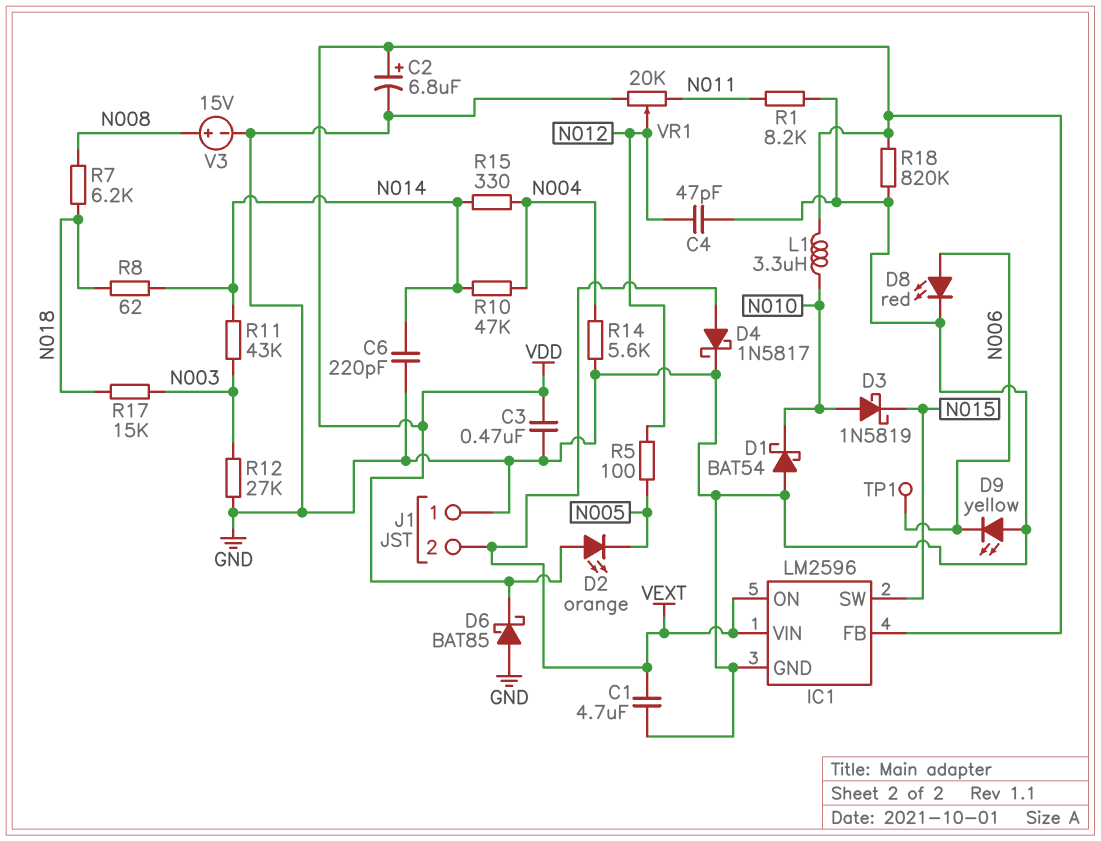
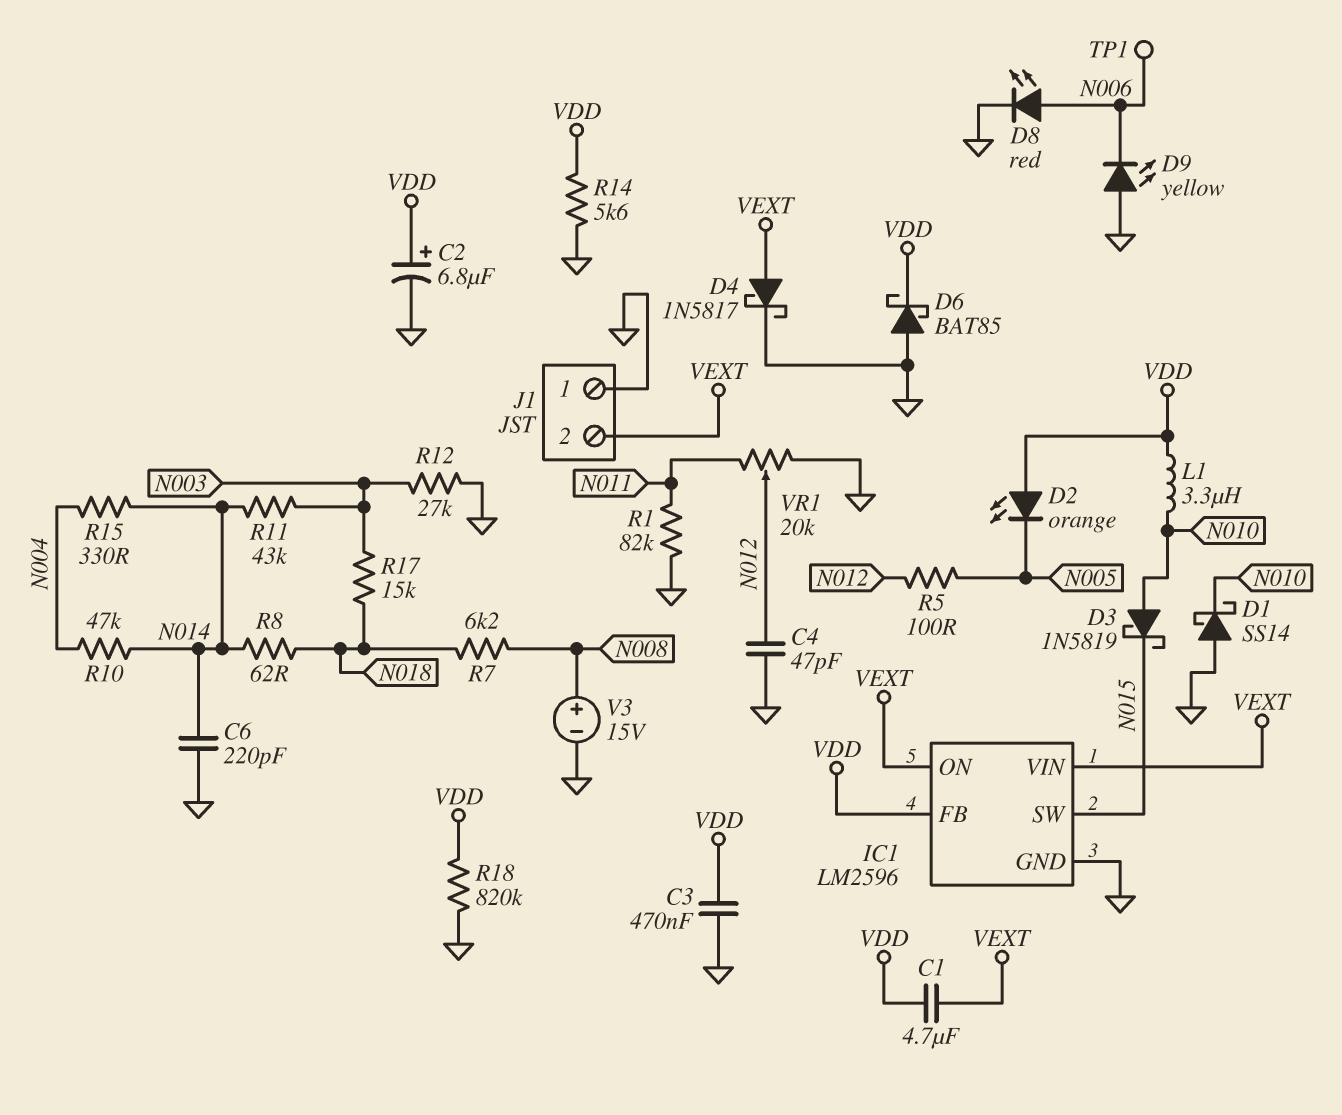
C1: 4.7uF (GND, VEXT) -> 4.7uF (VDD, VEXT)
D1: schottky BAT54 (A GND, K N010) -> schottky SS14 (A GND, K N010)
R1: 8.2k (GND, N011) -> 82k (GND, N011)
R14: 5.6k (GND, N004) -> 5.6k (GND, VDD)

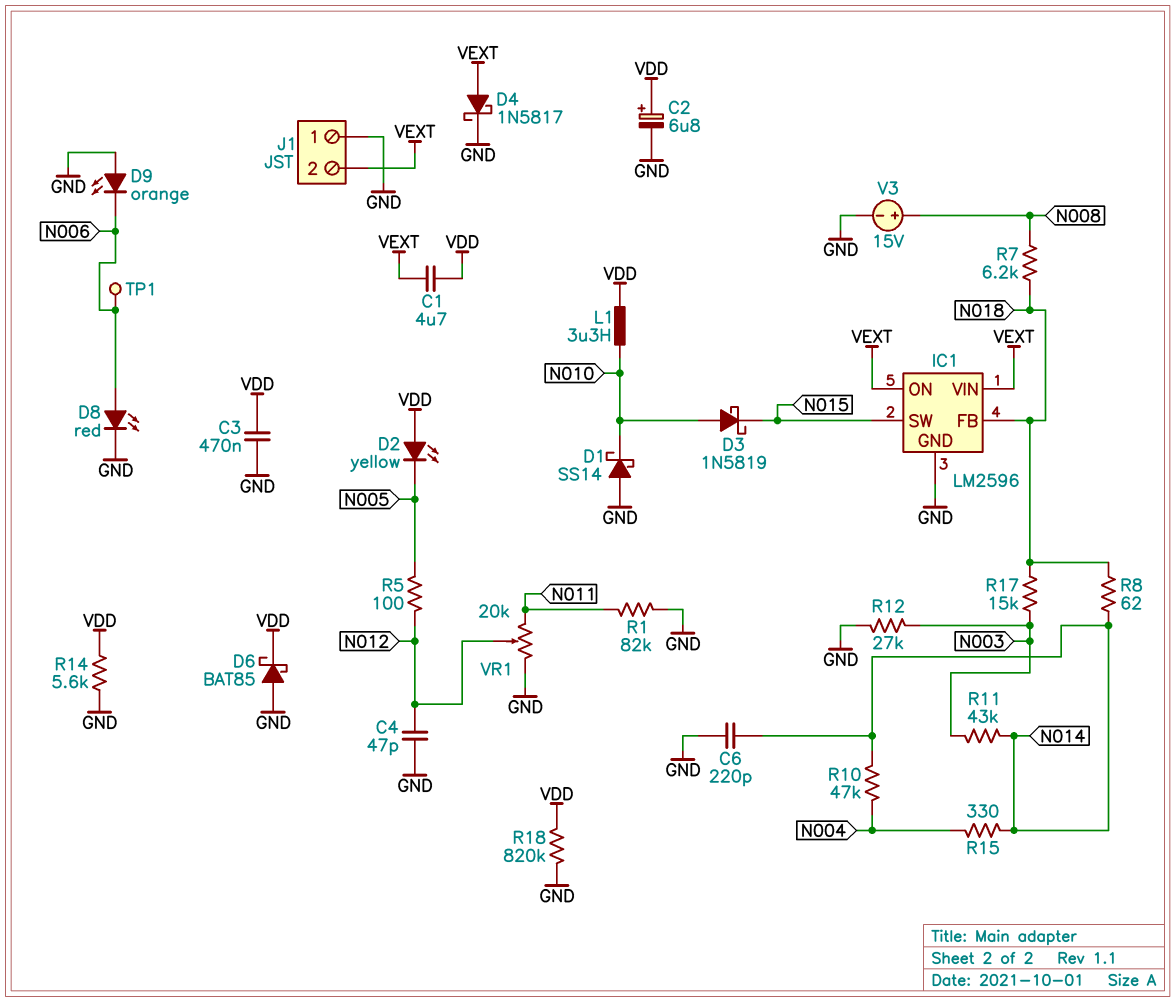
D2: LED orange (A VDD, K N005) -> LED yellow (A VDD, K N005)
D9: LED yellow (A GND, K N006) -> LED orange (A GND, K N006)
IC1 pin FB: VDD -> N018

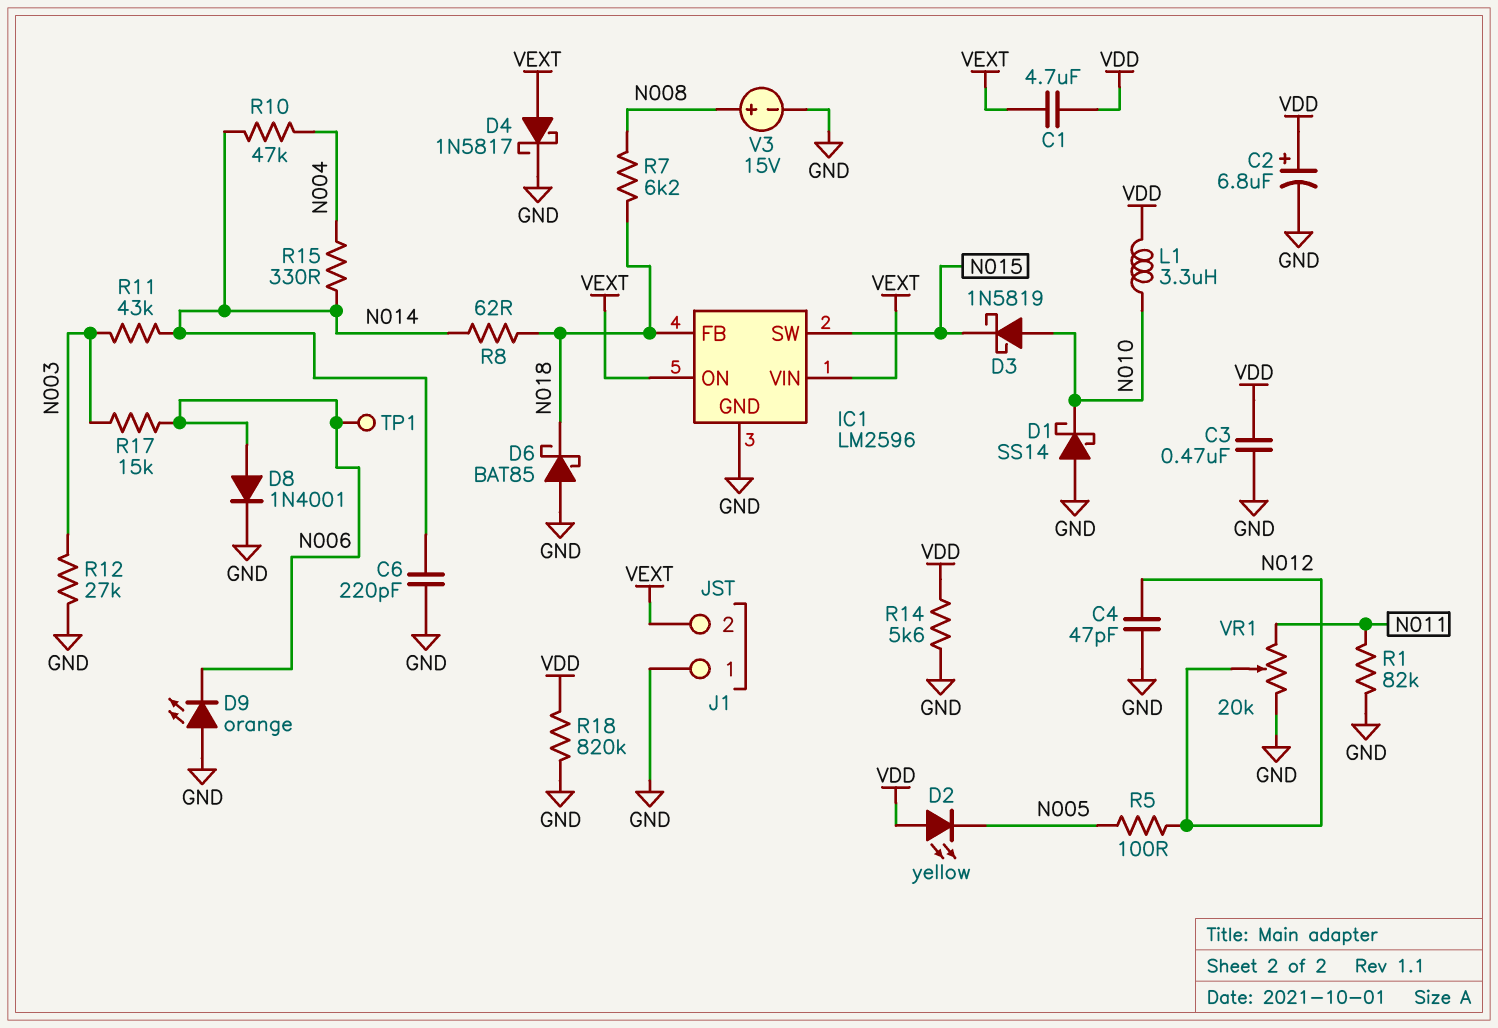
D6: schottky BAT85 (A GND, K VDD) -> schottky BAT85 (A GND, K N018)
D8: LED red (A N006, K GND) -> diode 1N4001 (A N006, K GND)
R17: 15k (N003, N018) -> 15k (N003, N006)

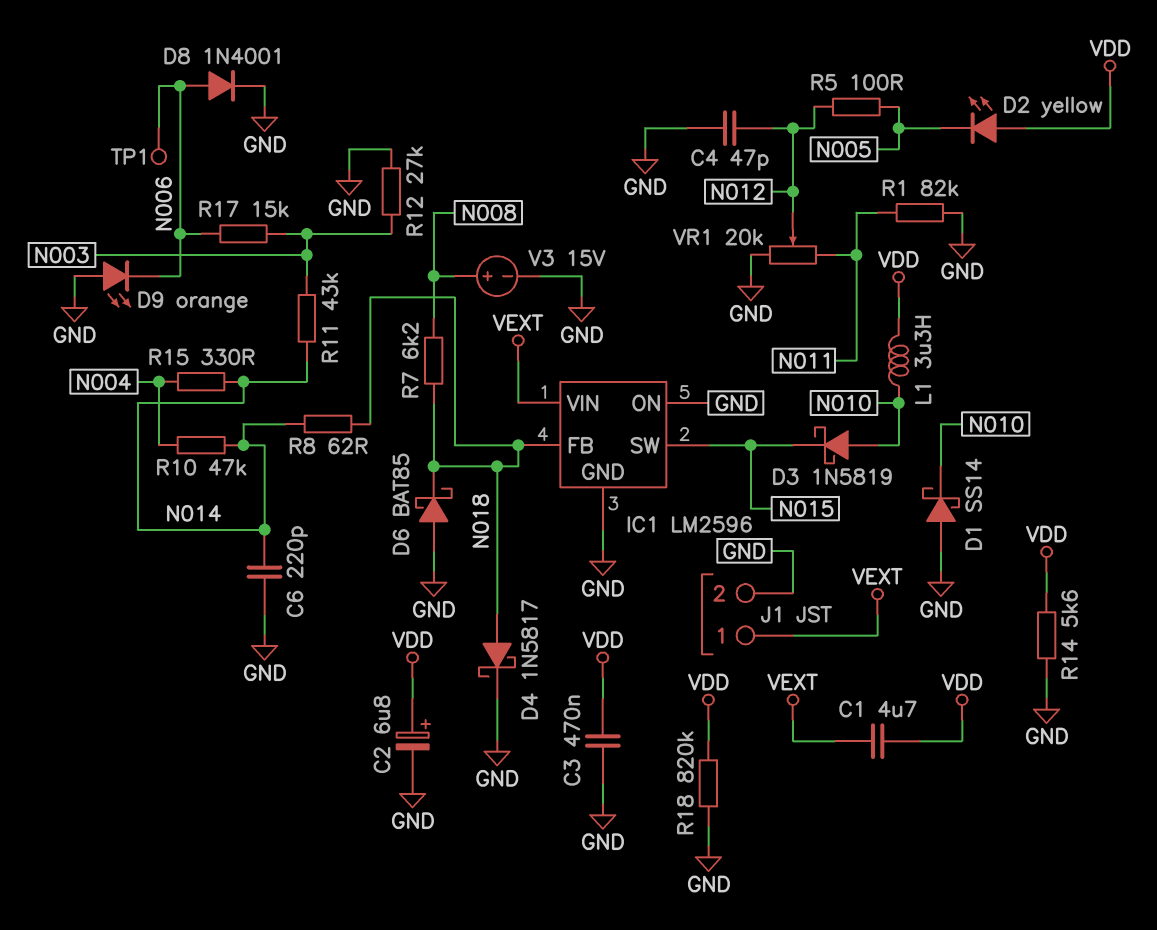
D4: schottky 1N5817 (A VEXT, K GND) -> schottky 1N5817 (A N018, K GND)
IC1 pin ON: VEXT -> GND
J1 pin 1: GND -> VEXT
J1 pin 2: VEXT -> GND

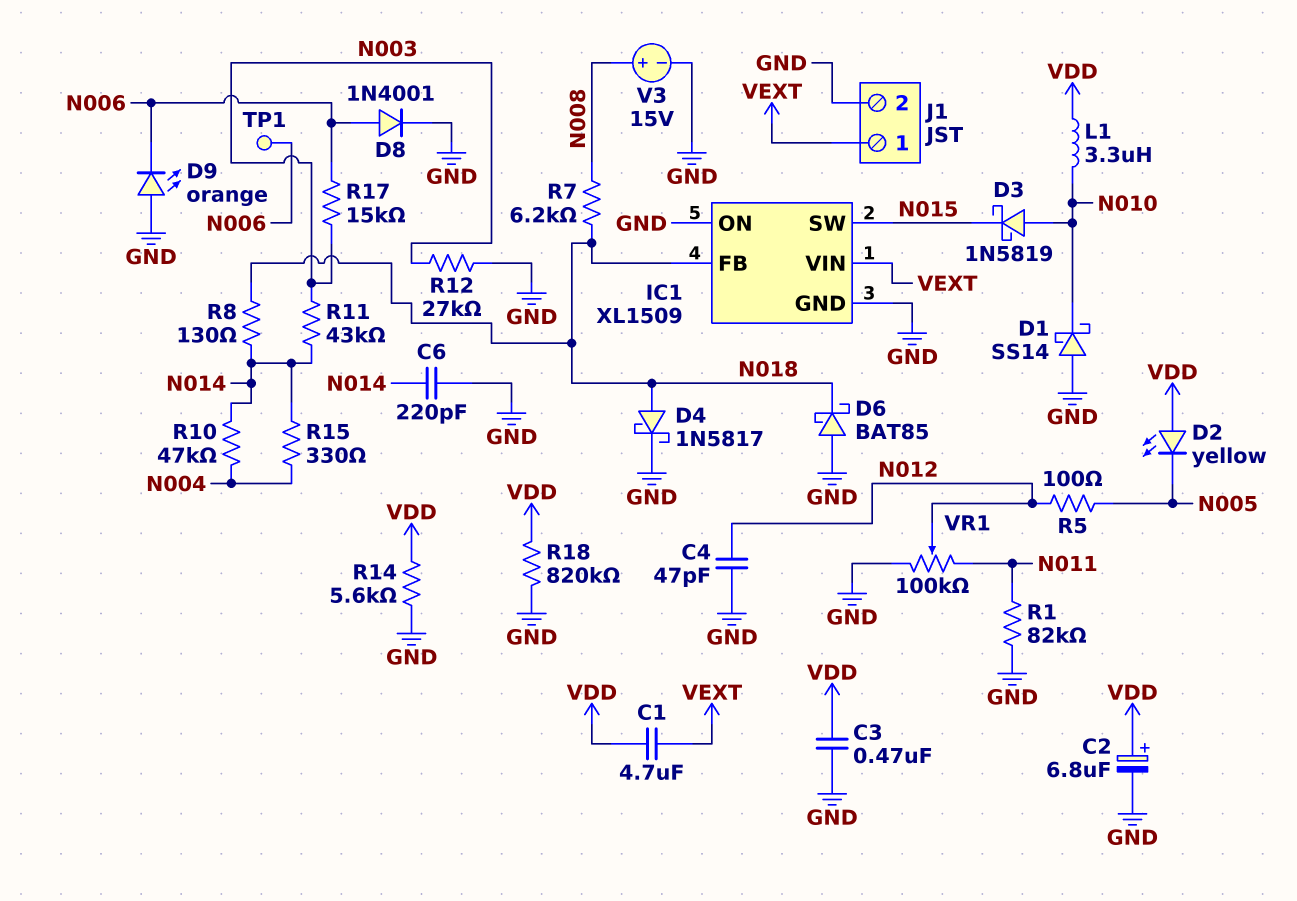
IC1: LM2596 -> XL1509
R8: 62 (N014, N018) -> 130 (N014, N018)
VR1: 20k (GND, N011, wiper N012) -> 100k (GND, N011, wiper N012)

